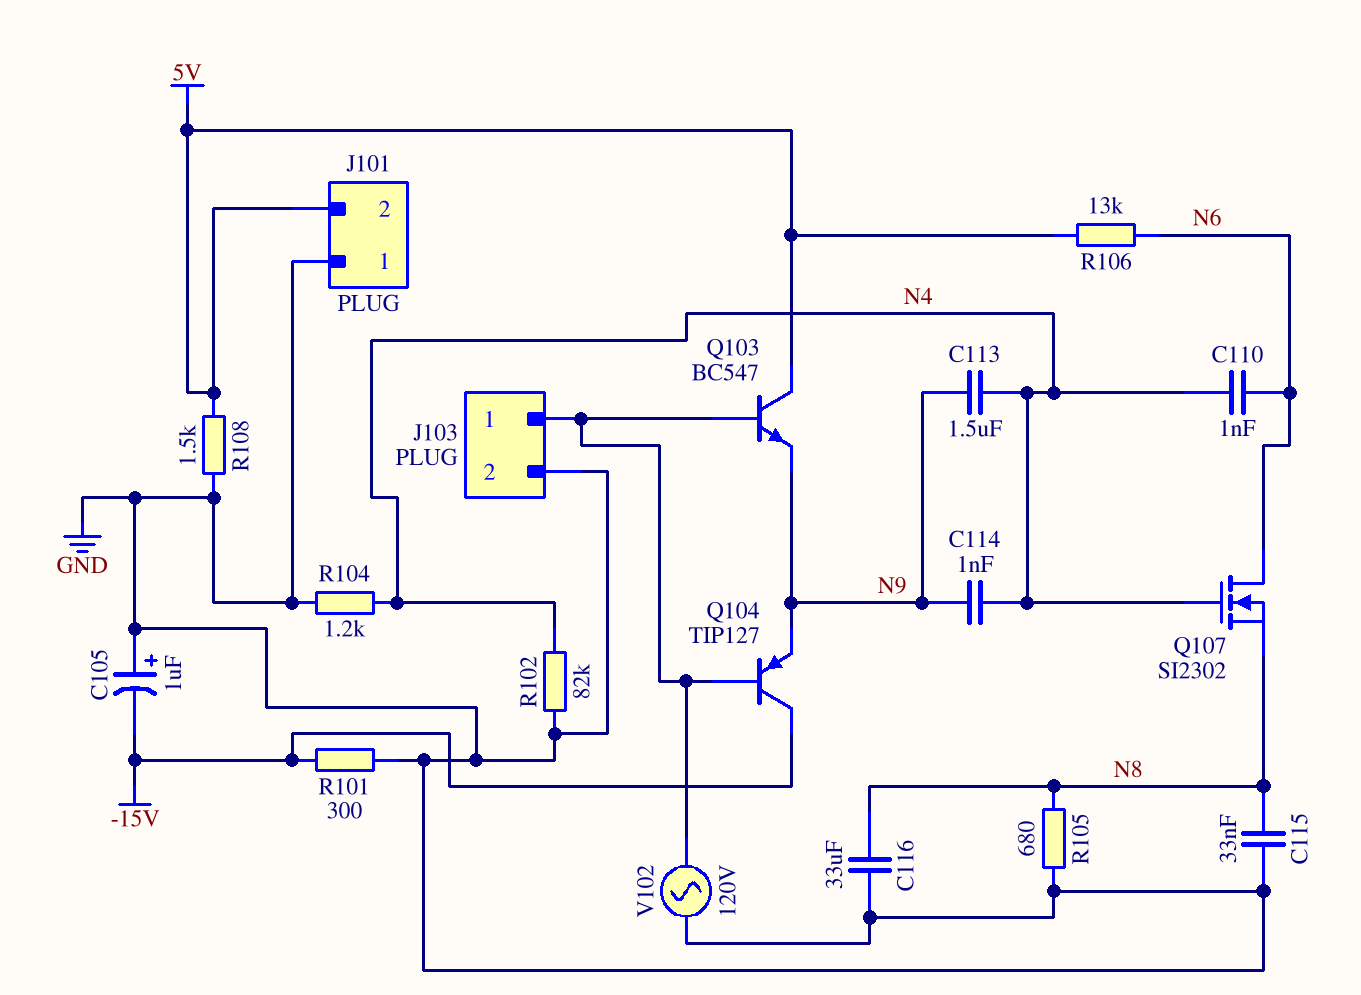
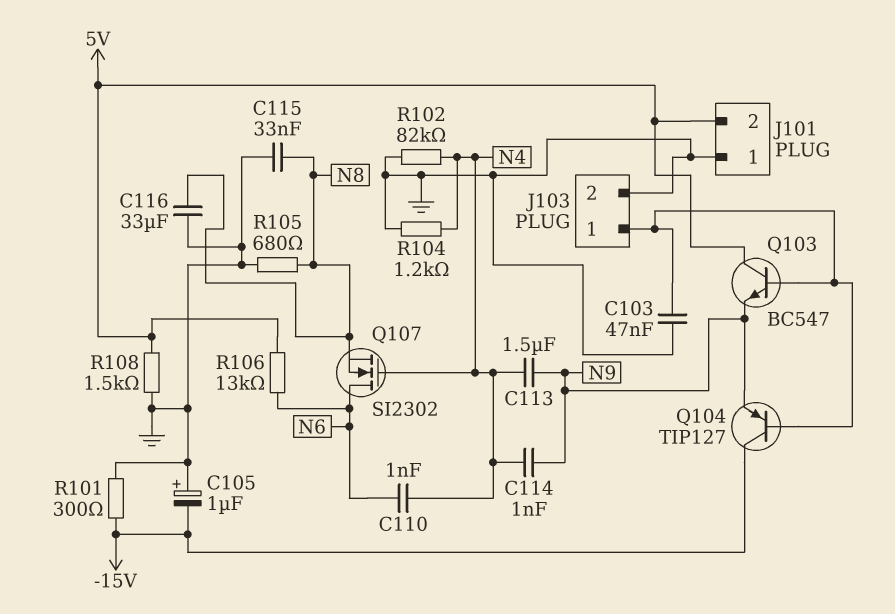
C103: none -> 47nF (GND, J103/1)
V102: AC 120V (GND, J103/1) -> none

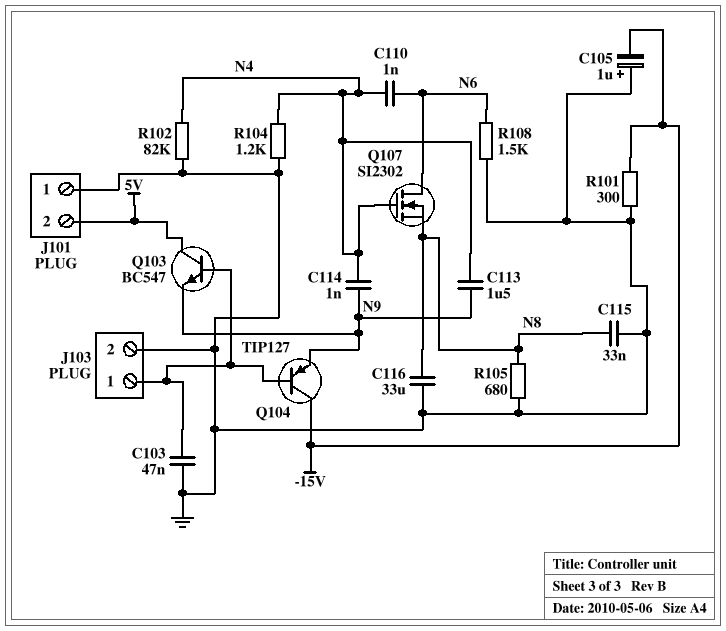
R106: 13k (5V, N6) -> none
R108: 1.5k (5V, GND) -> 1.5k (GND, N6)

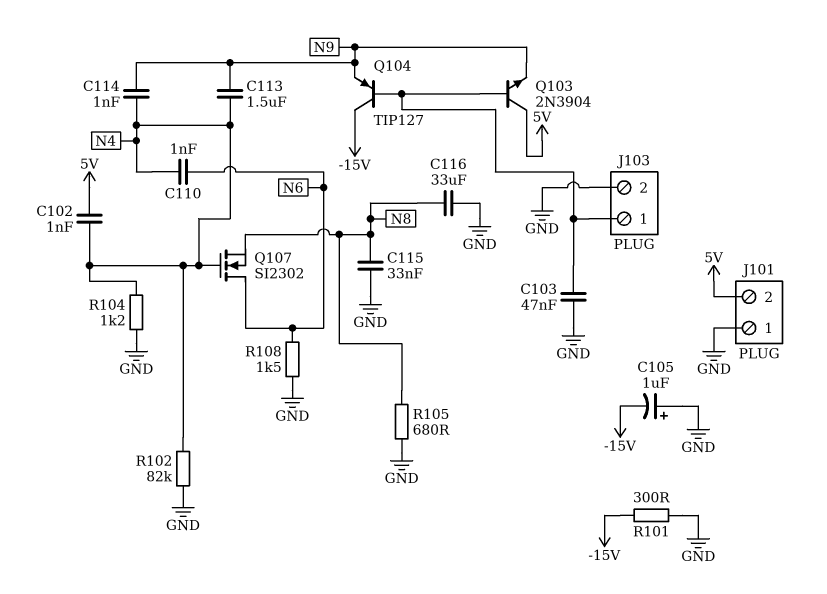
C102: none -> 1nF (5V, N4)
Q103: NPN BC547 (B J103/1, C 5V, E N9) -> NPN 2N3904 (B J103/1, C 5V, E N9)

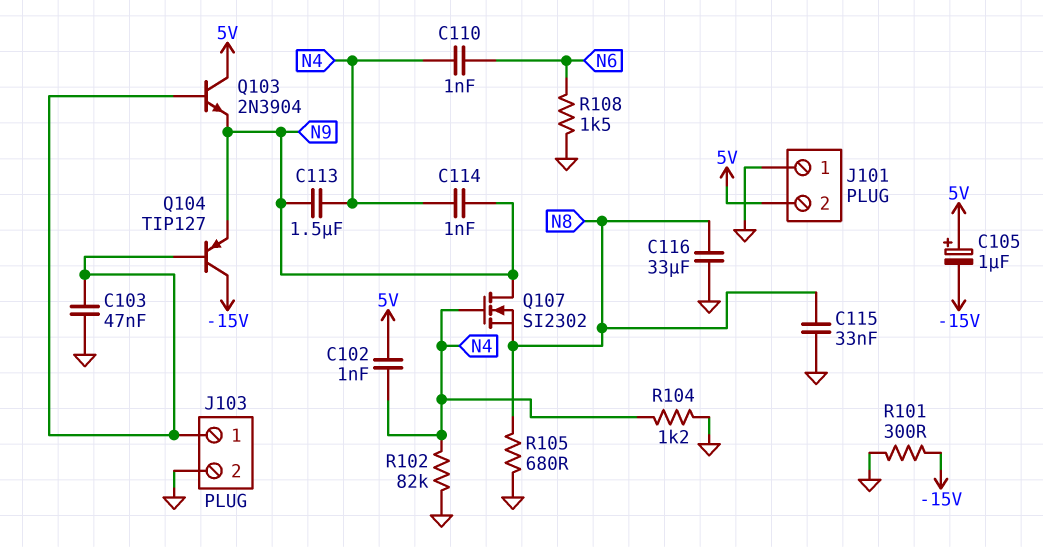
C105: 1uF (plus GND, minus -15V) -> 1uF (plus 5V, minus -15V)
Q107: NMOS SI2302 (G N4, D N6, S N8) -> NMOS SI2302 (G N4, D N9, S N8)

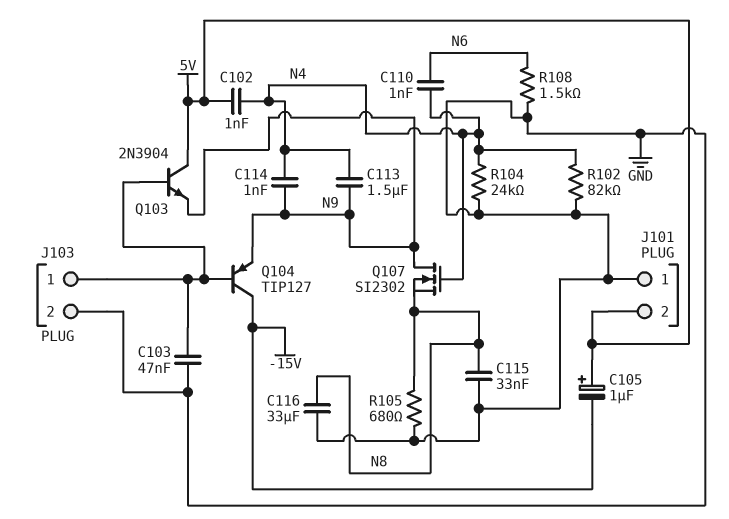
R101: 300 (-15V, GND) -> none
R104: 1.2k (GND, N4) -> 24k (GND, N4)

